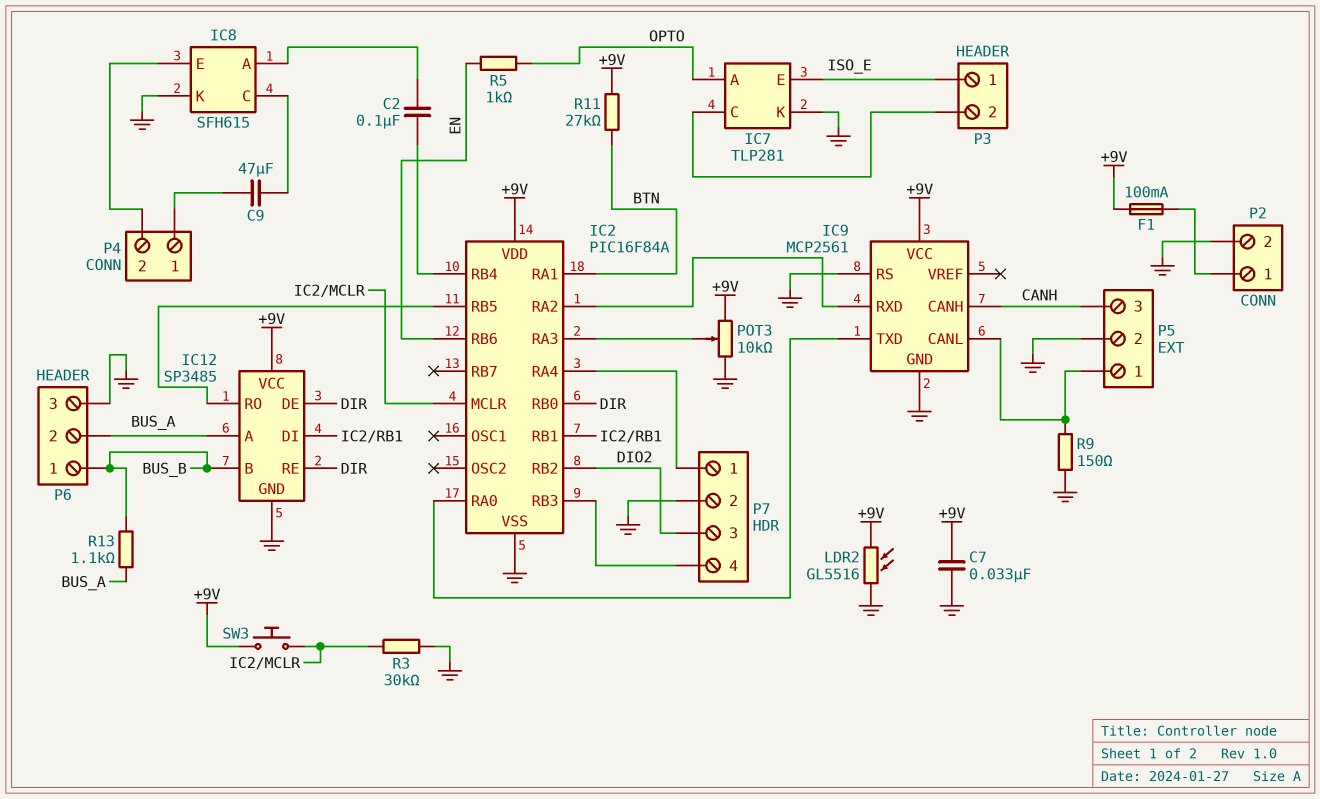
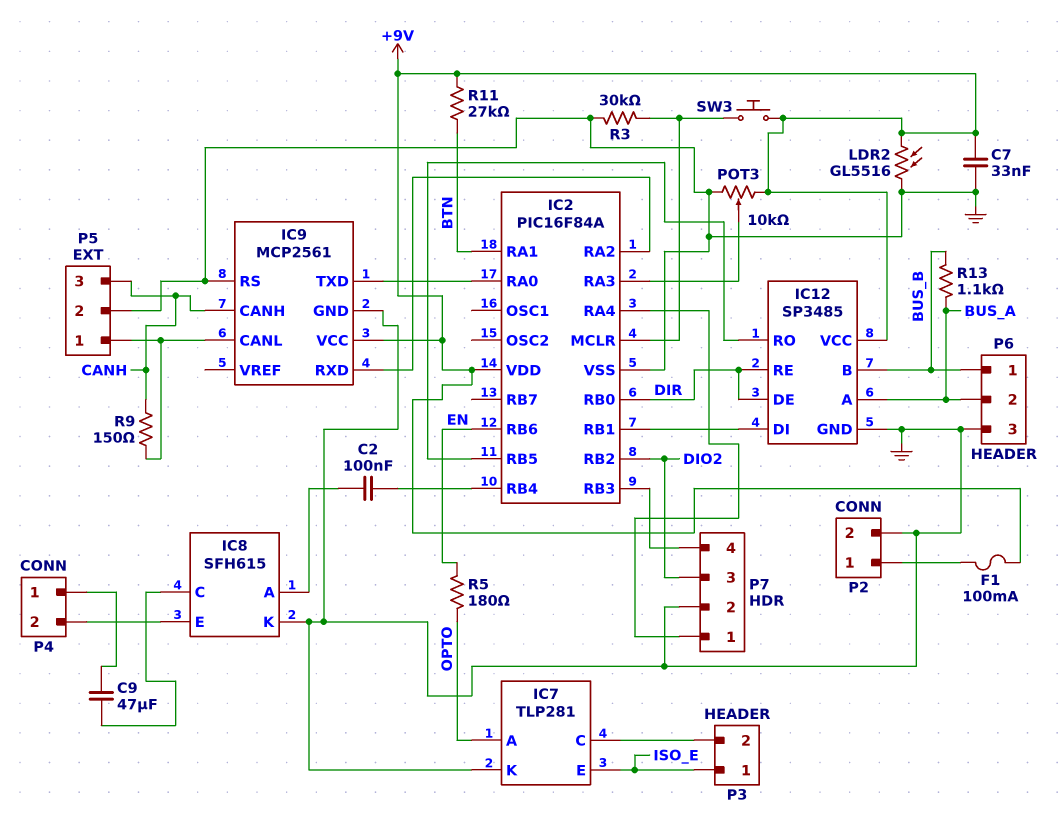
R5: 1k (EN, OPTO) -> 180 (EN, OPTO)
R9: 150 (GND, IC9/CANL) -> 150 (CANH, IC9/CANL)

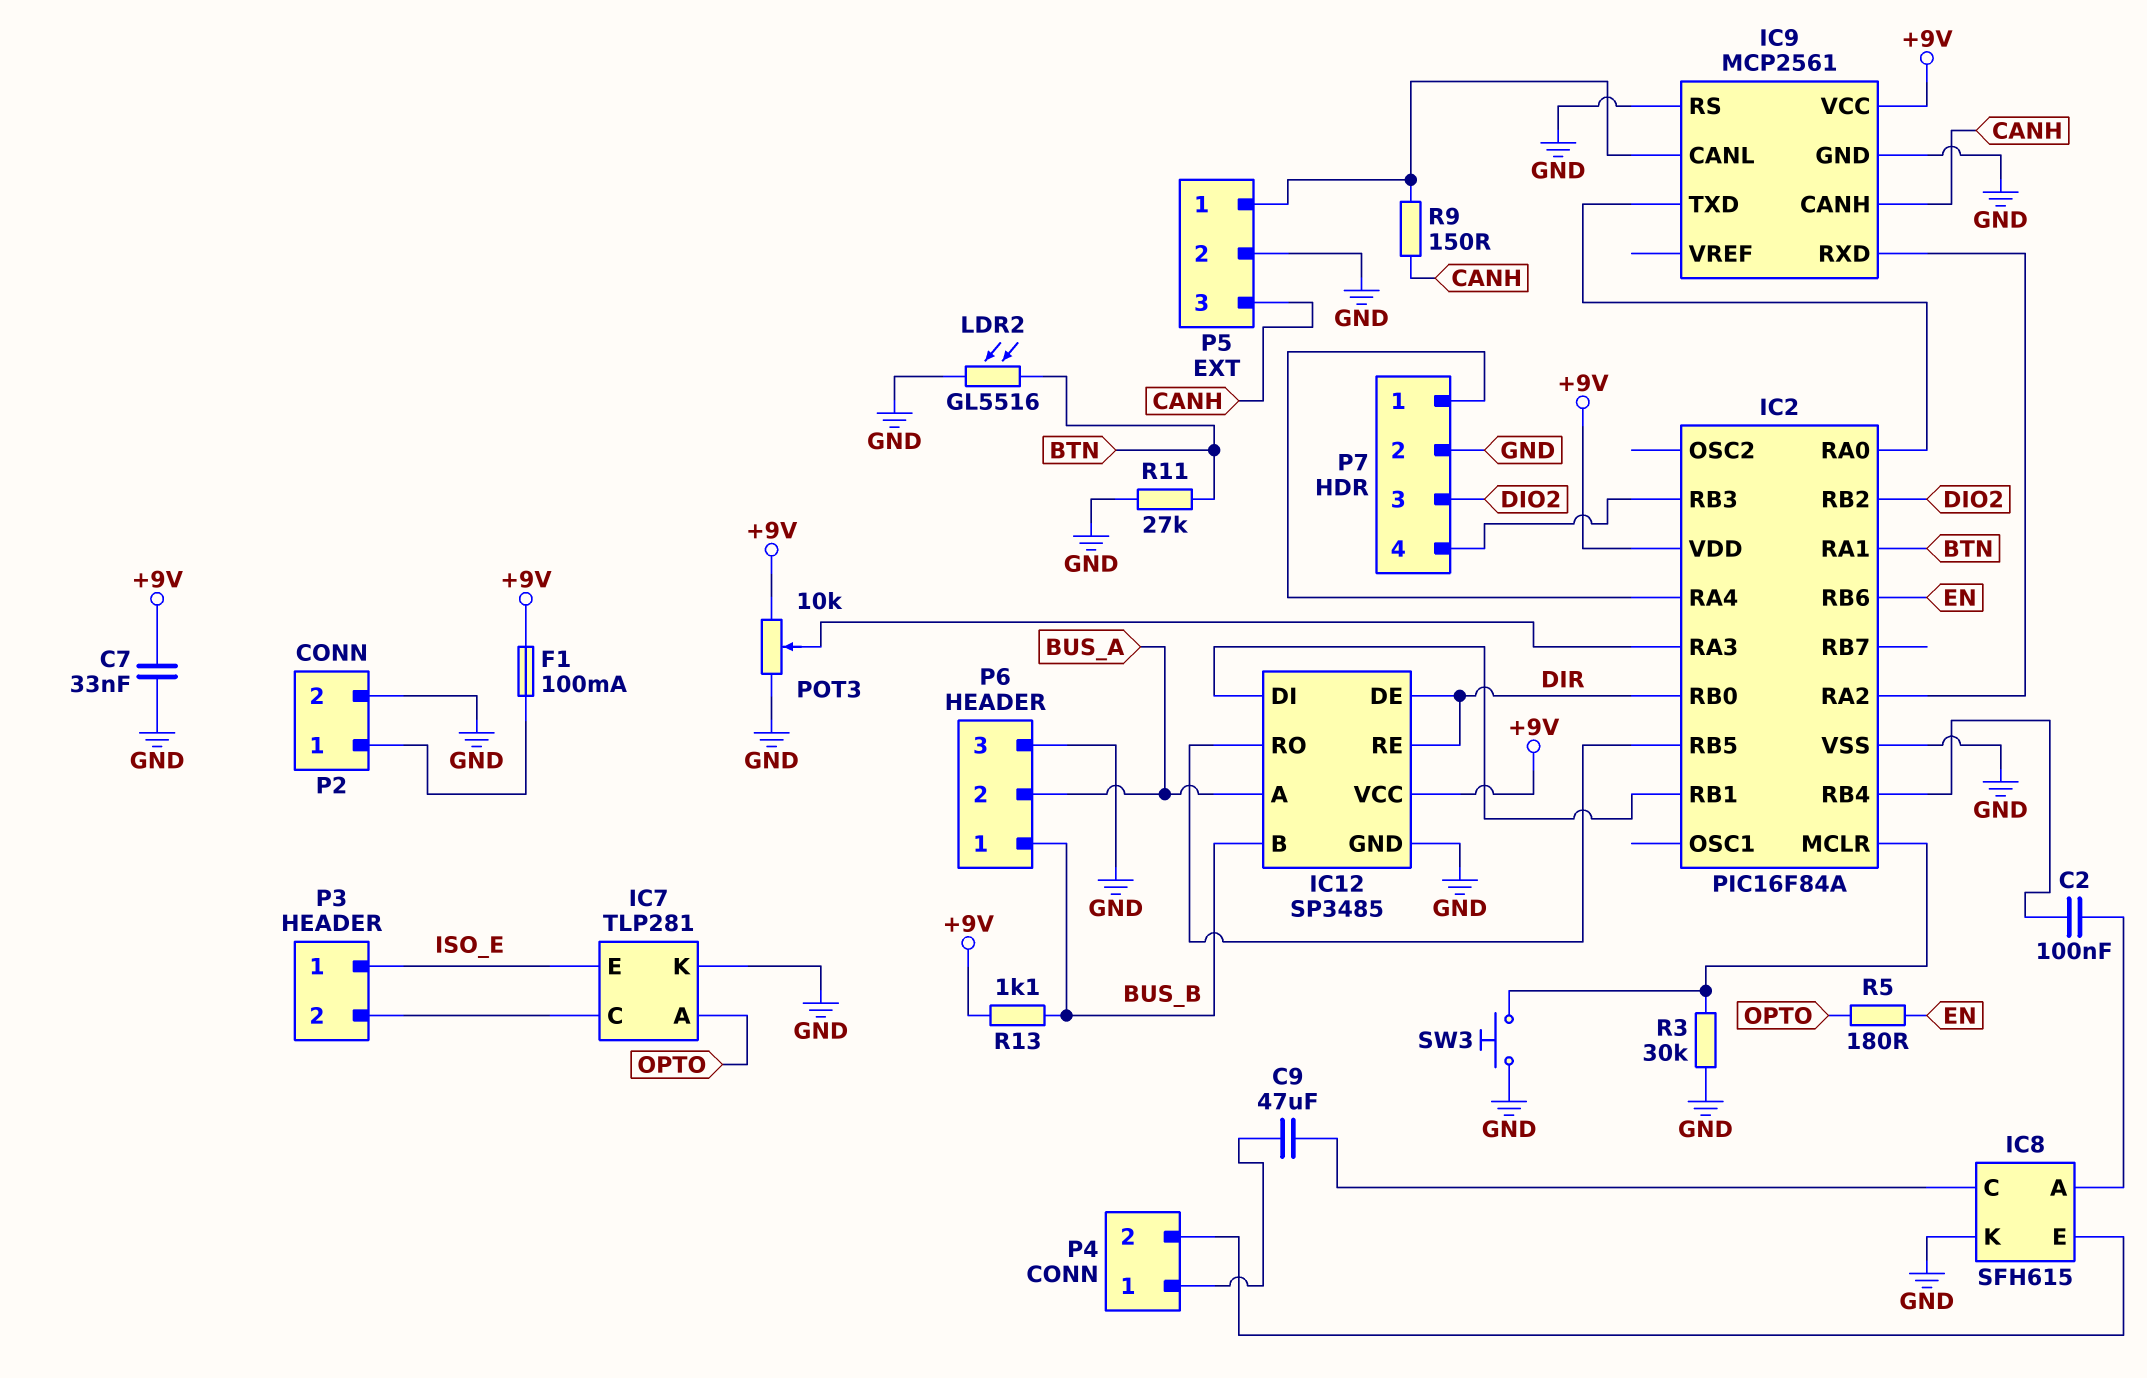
LDR2: GL5516 (+9V, GND) -> GL5516 (BTN, GND)
R11: 27k (+9V, BTN) -> 27k (BTN, GND)
R13: 1.1k (BUS_A, BUS_B) -> 1.1k (+9V, BUS_B)
SW3: button (+9V, IC2/MCLR) -> button (GND, IC2/MCLR)

